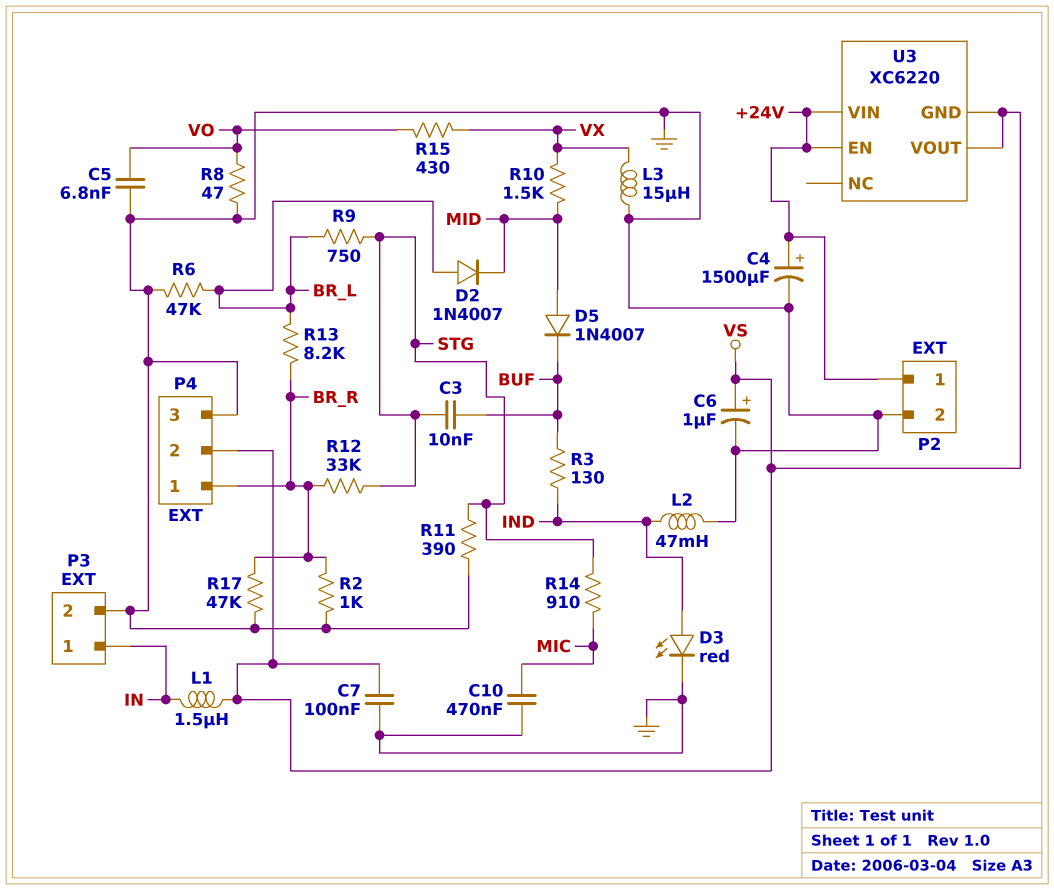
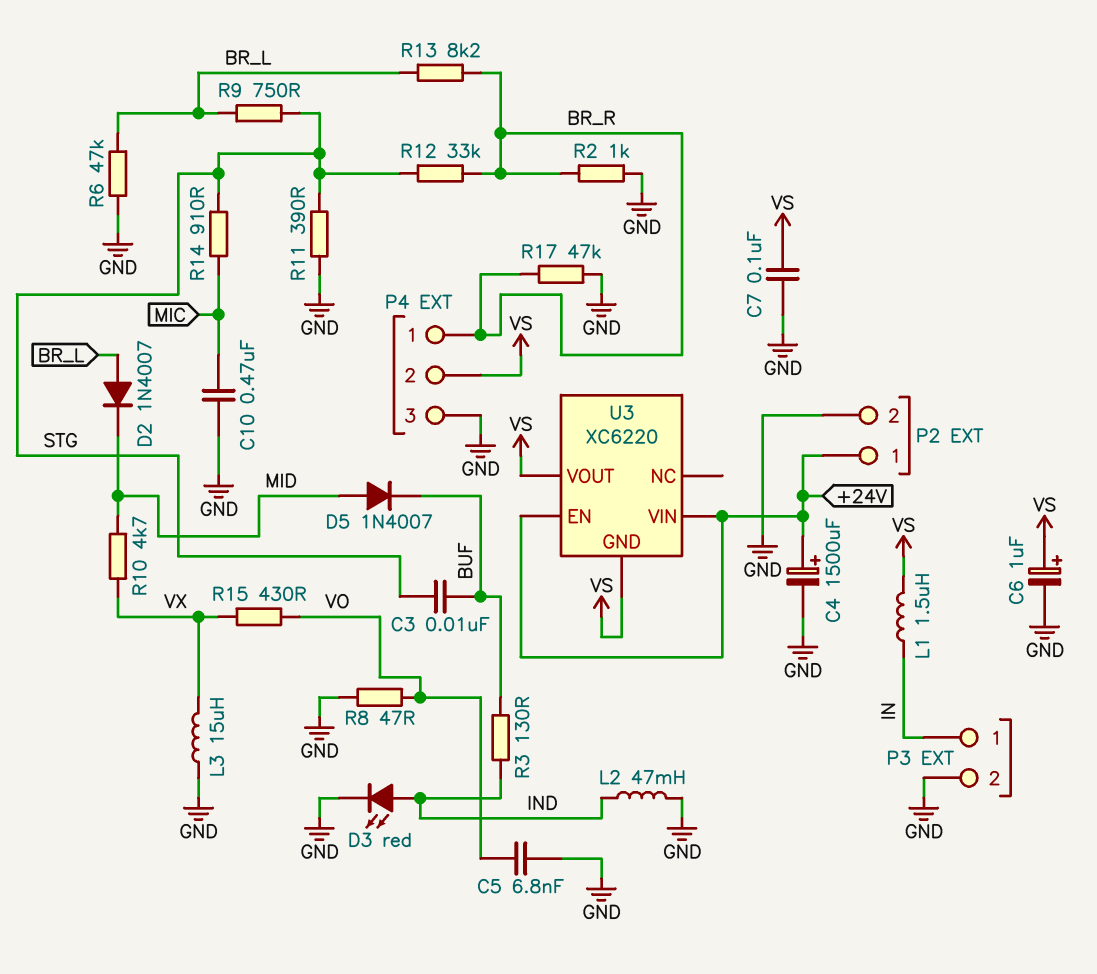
R10: 1.5k (MID, VX) -> 4.7k (MID, VX)

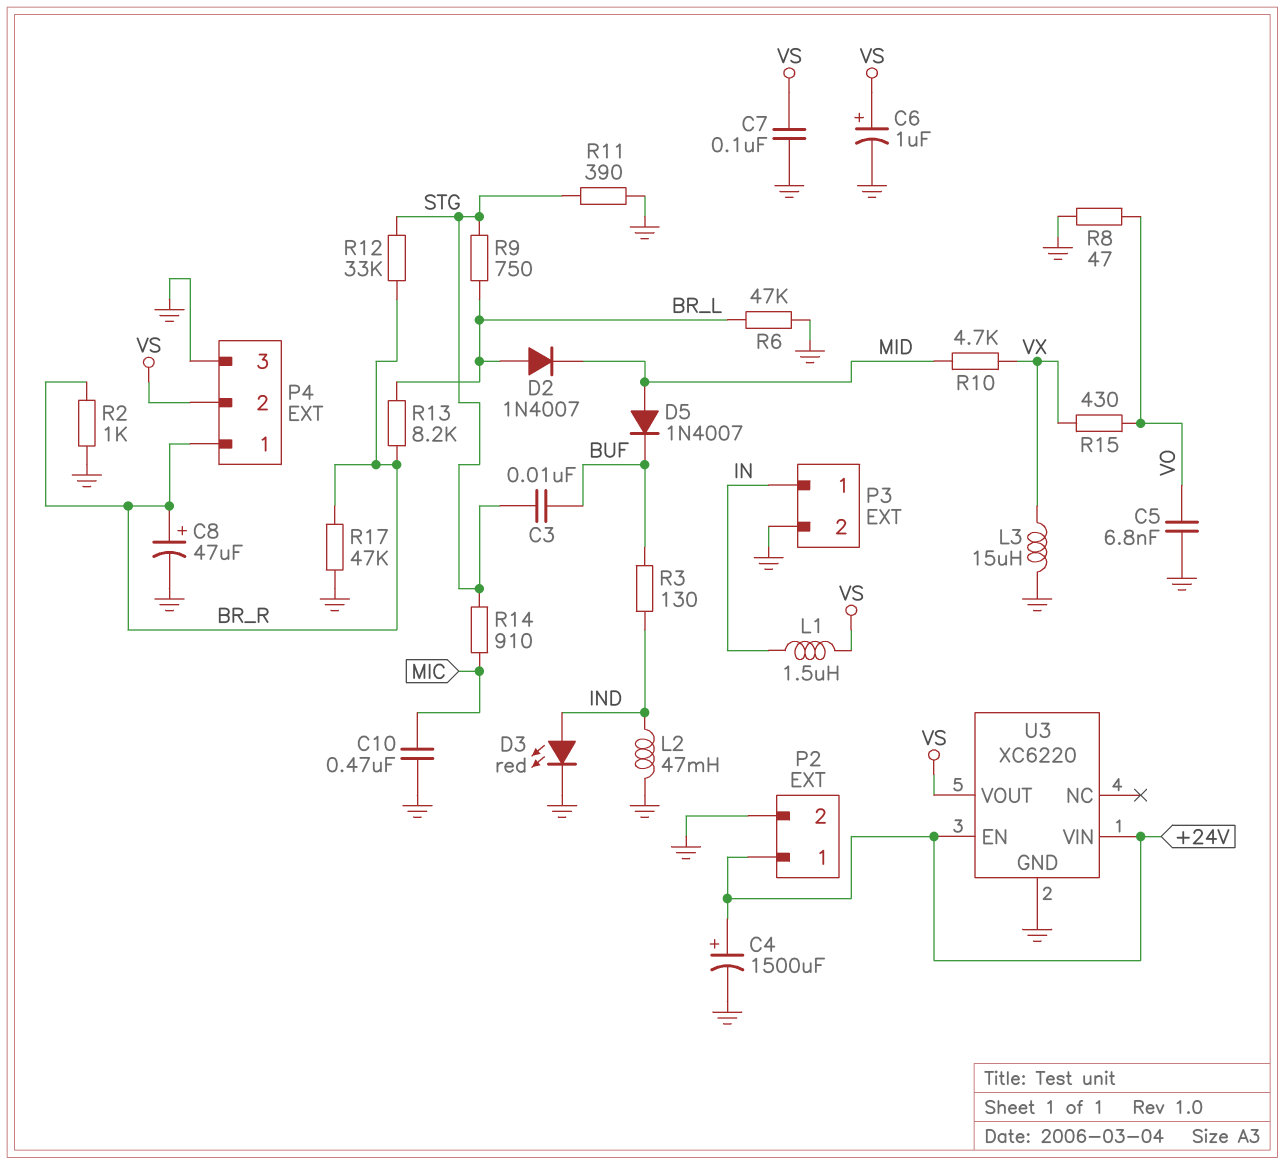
C8: none -> 47uF (plus BR_R, minus GND)
U3 pin GND: VS -> GND

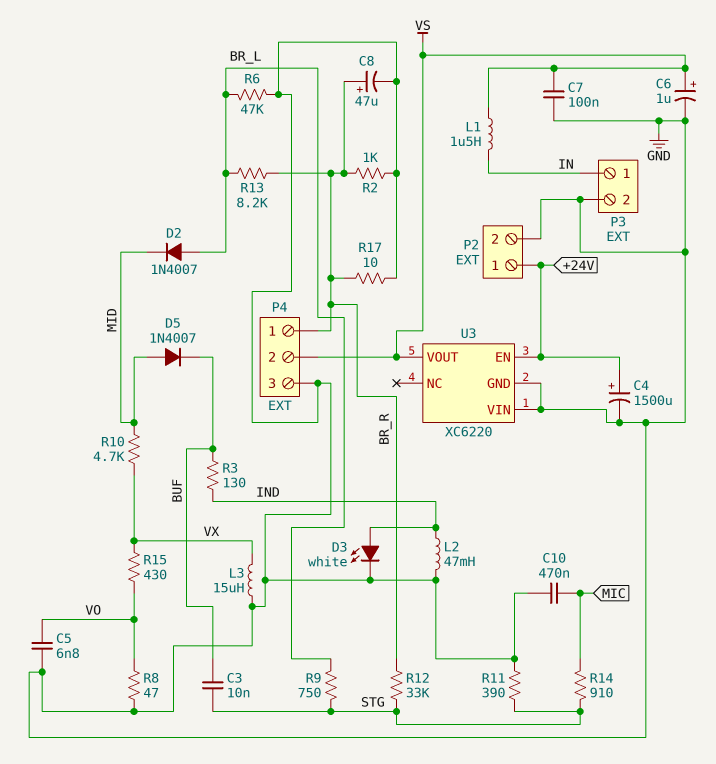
D3: LED red (A IND, K GND) -> LED white (A IND, K GND)
R17: 47k (BR_R, GND) -> 10 (BR_R, GND)
U3 pin VIN: +24V -> GND

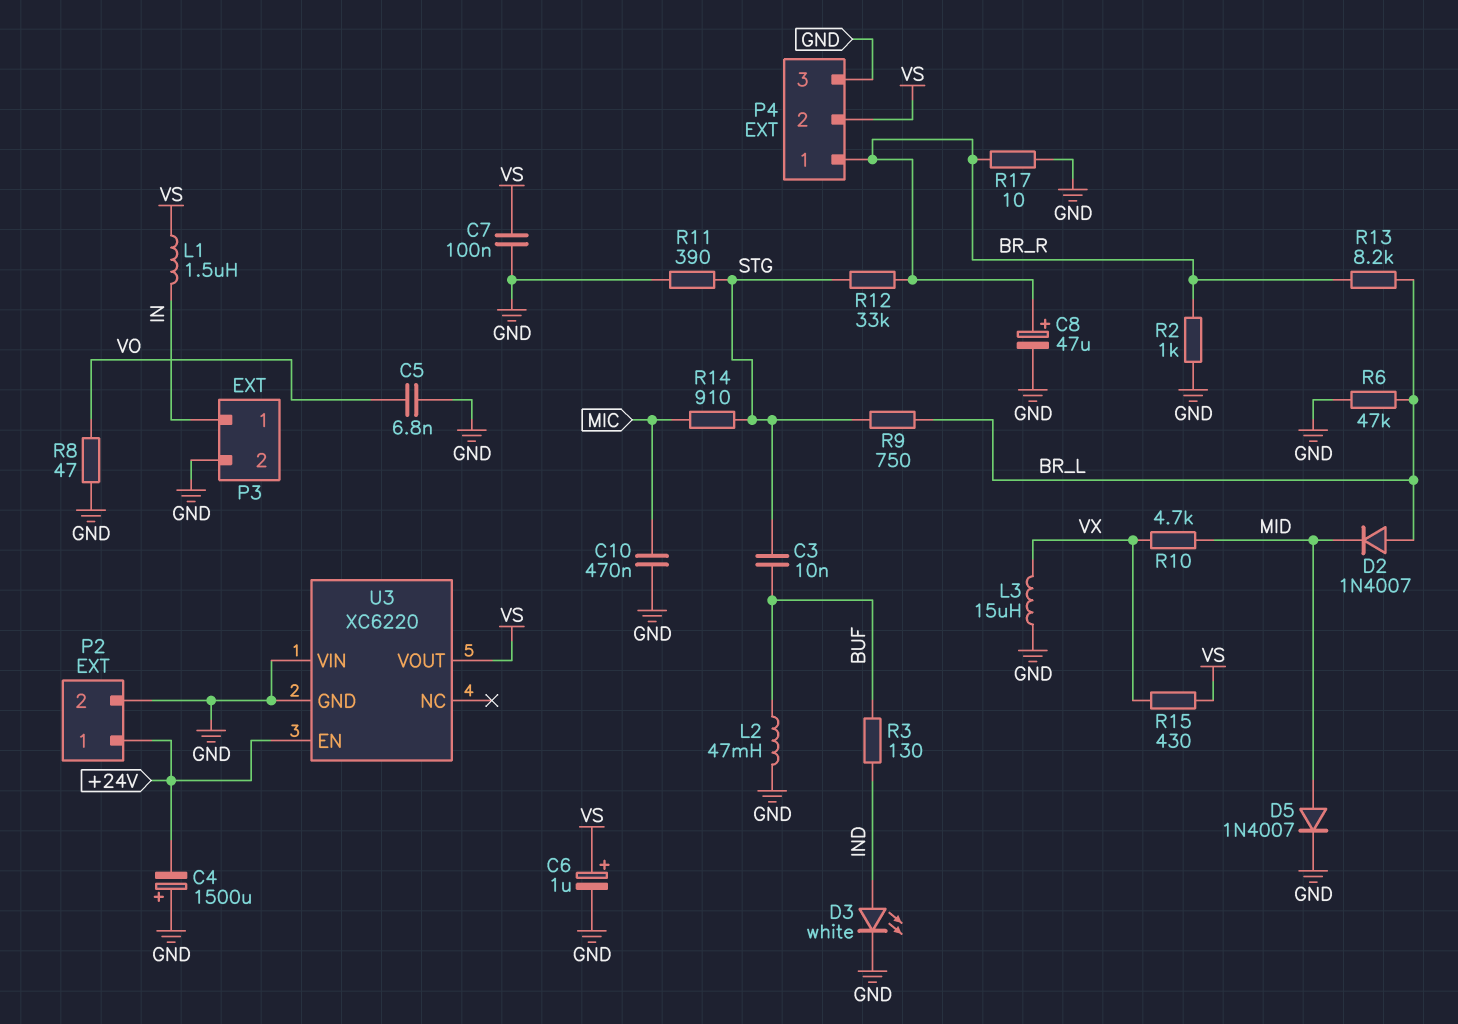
C4: 1500uF (plus +24V, minus GND) -> 1500uF (plus GND, minus +24V)
D5: diode 1N4007 (A MID, K BUF) -> diode 1N4007 (A MID, K GND)
L2: 47mH (GND, IND) -> 47mH (BUF, GND)
R15: 430 (VO, VX) -> 430 (VS, VX)

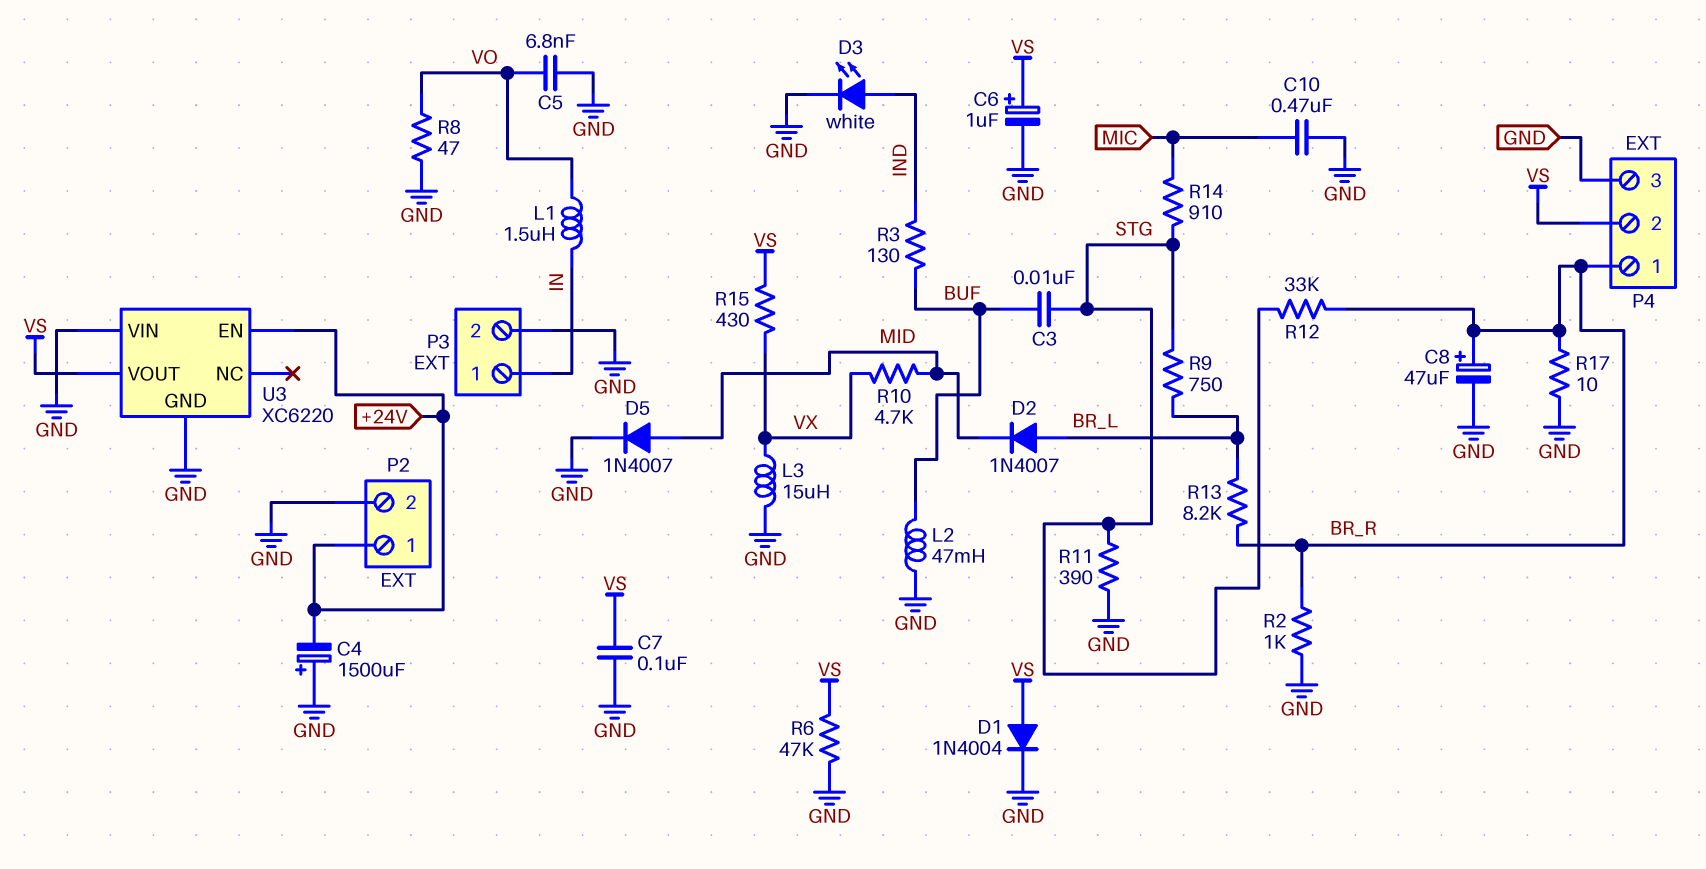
D1: none -> diode 1N4004 (A VS, K GND)
L1: 1.5uH (IN, VS) -> 1.5uH (IN, VO)
R6: 47k (BR_L, GND) -> 47k (GND, VS)

